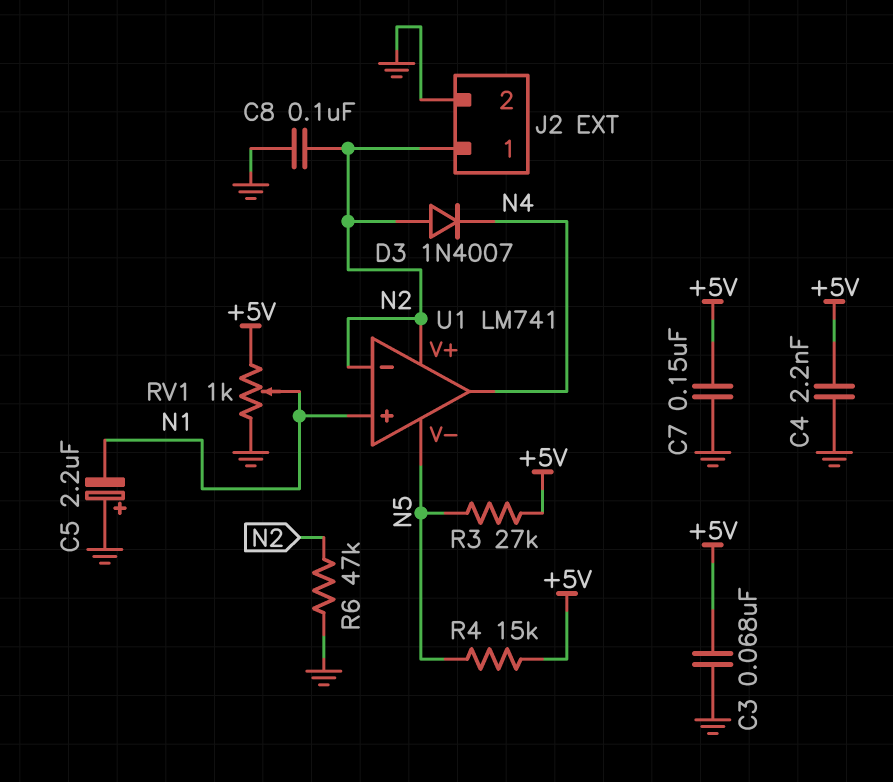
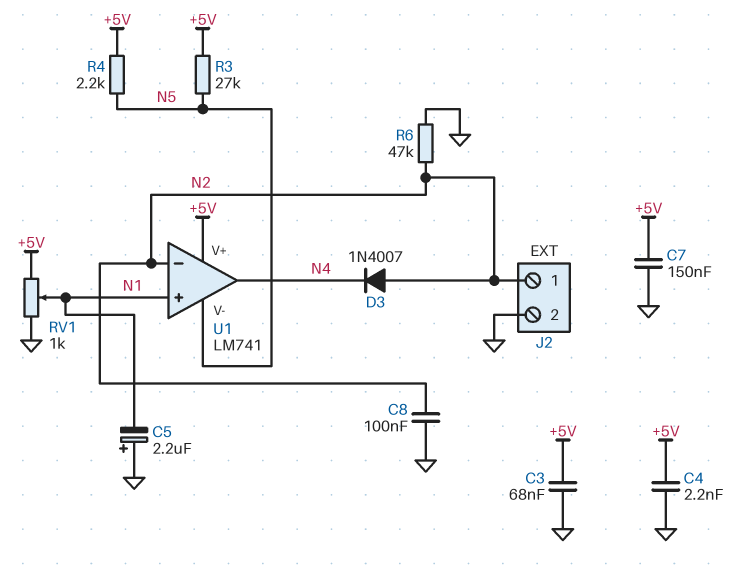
R4: 15k (+5V, N5) -> 2.2k (+5V, N5)
U1 pin V+: N2 -> +5V

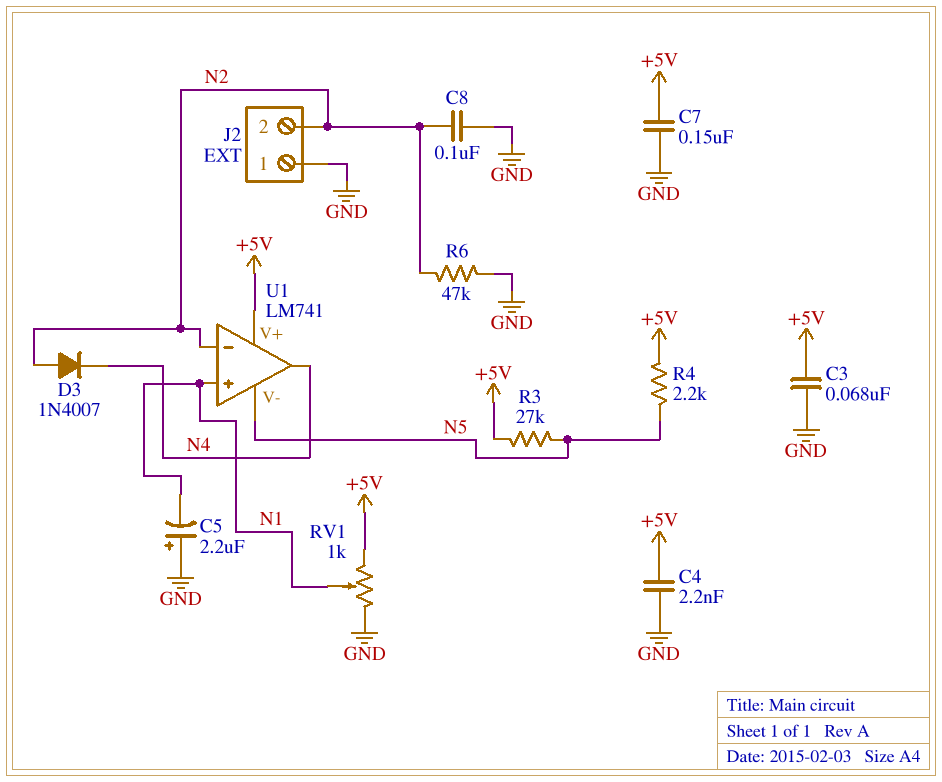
J2 pin 1: N2 -> GND
J2 pin 2: GND -> N2

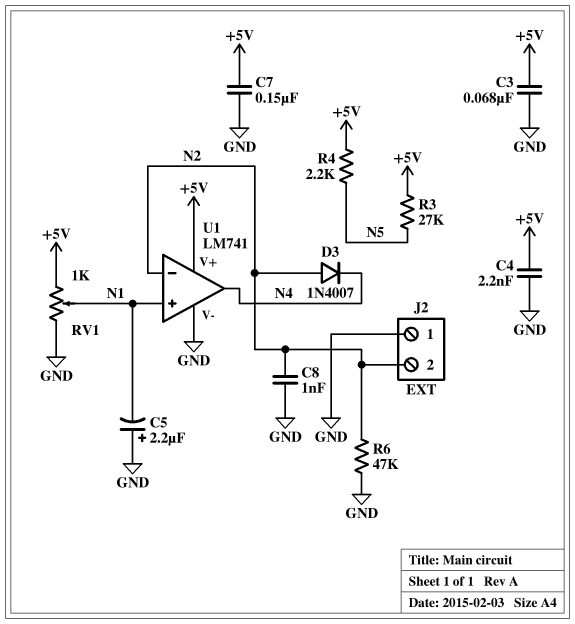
C8: 100nF (GND, N2) -> 1nF (GND, N2)
U1 pin V-: N5 -> GND

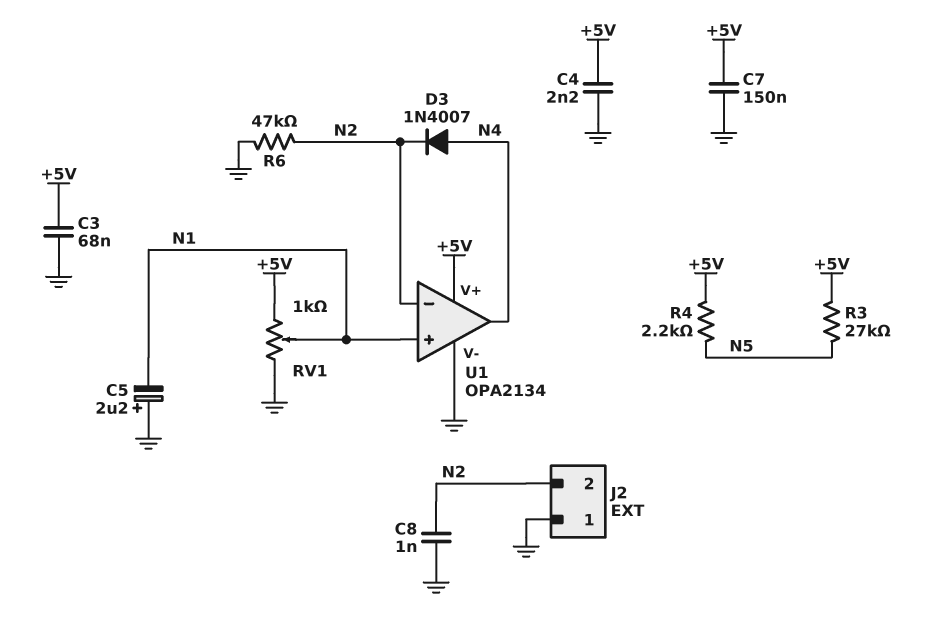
D3: diode 1N4007 (A N2, K N4) -> diode 1N4007 (A N4, K N2)
U1: LM741 -> OPA2134

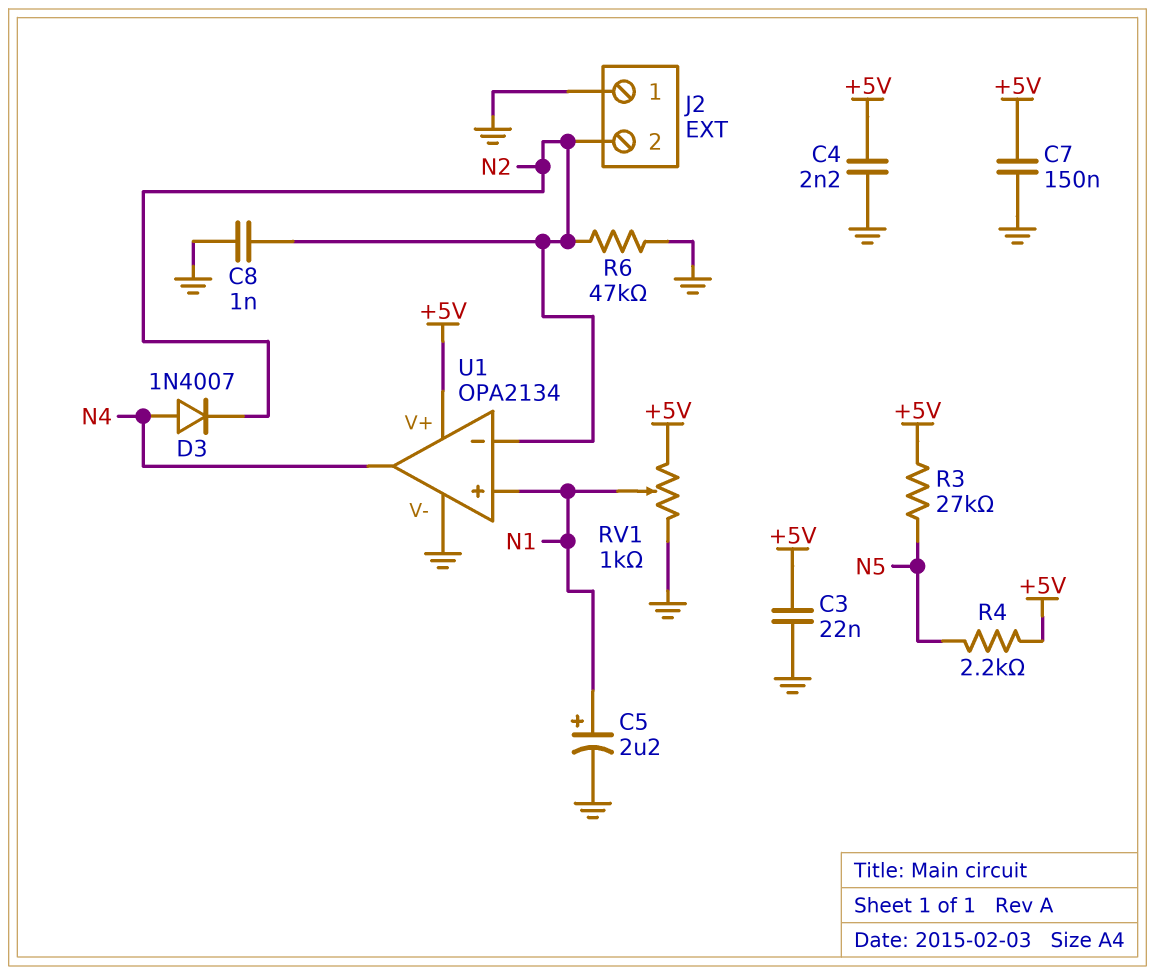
C3: 68nF (+5V, GND) -> 22nF (+5V, GND)
C5: 2.2uF (plus GND, minus N1) -> 2.2uF (plus N1, minus GND)

